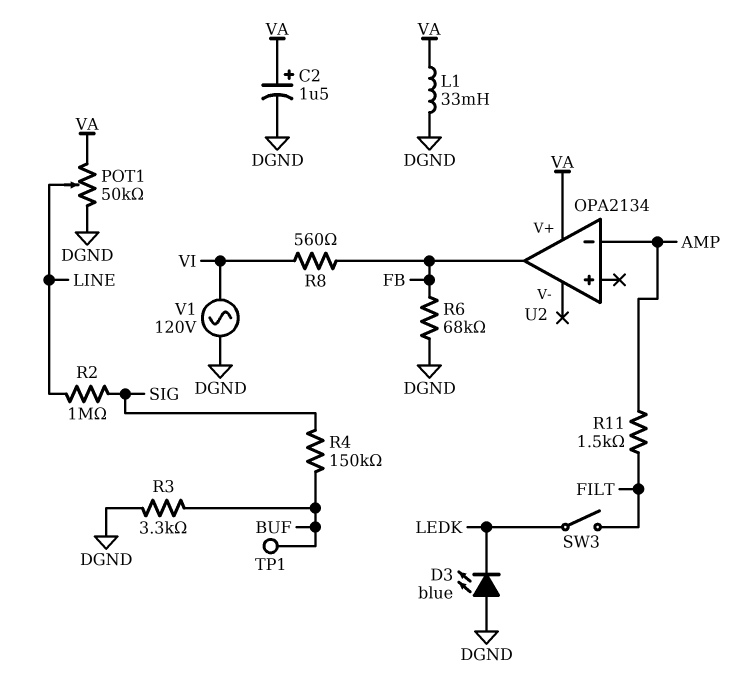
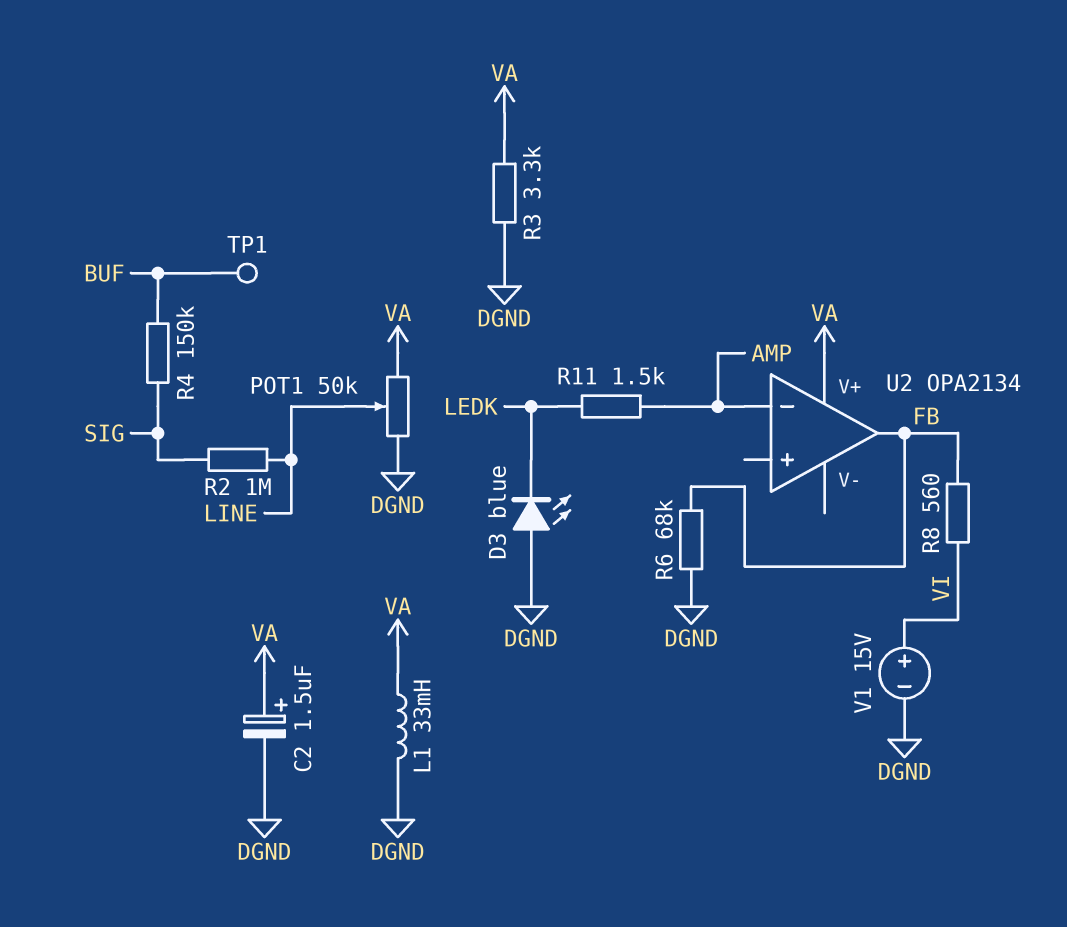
R3: 3.3k (BUF, DGND) -> 3.3k (DGND, VA)
R11: 1.5k (AMP, FILT) -> 1.5k (AMP, LEDK)
SW3: switch (FILT, LEDK) -> none
V1: AC 120V (DGND, VI) -> 15V (plus VI, minus DGND)

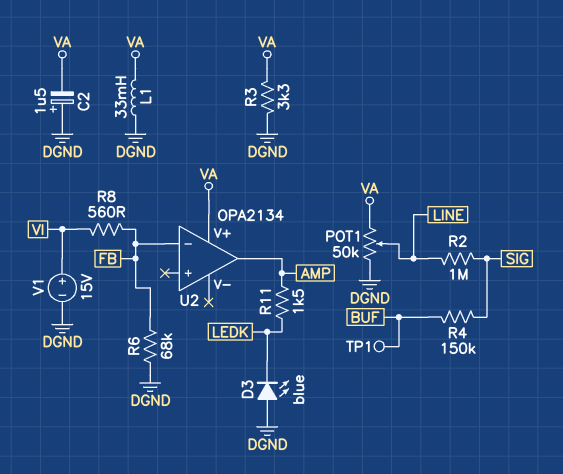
C2: 1.5uF (plus VA, minus DGND) -> 1.5uF (plus DGND, minus VA)
U2 pin in-: AMP -> FB
U2 pin out: FB -> AMP

